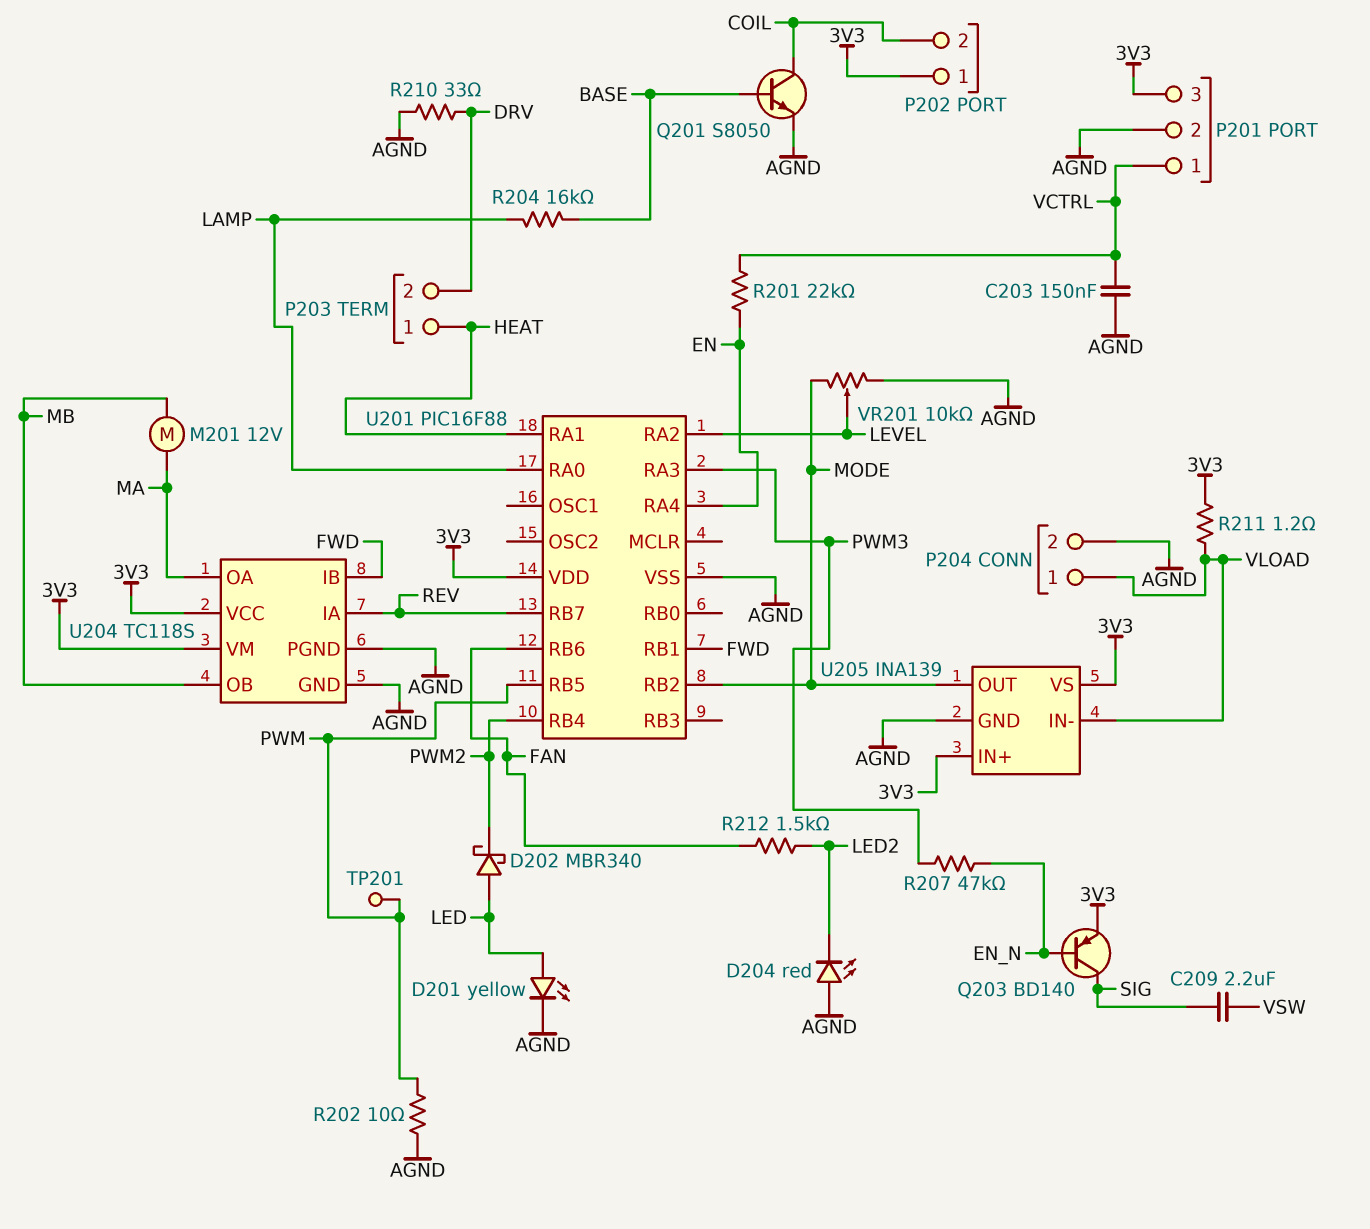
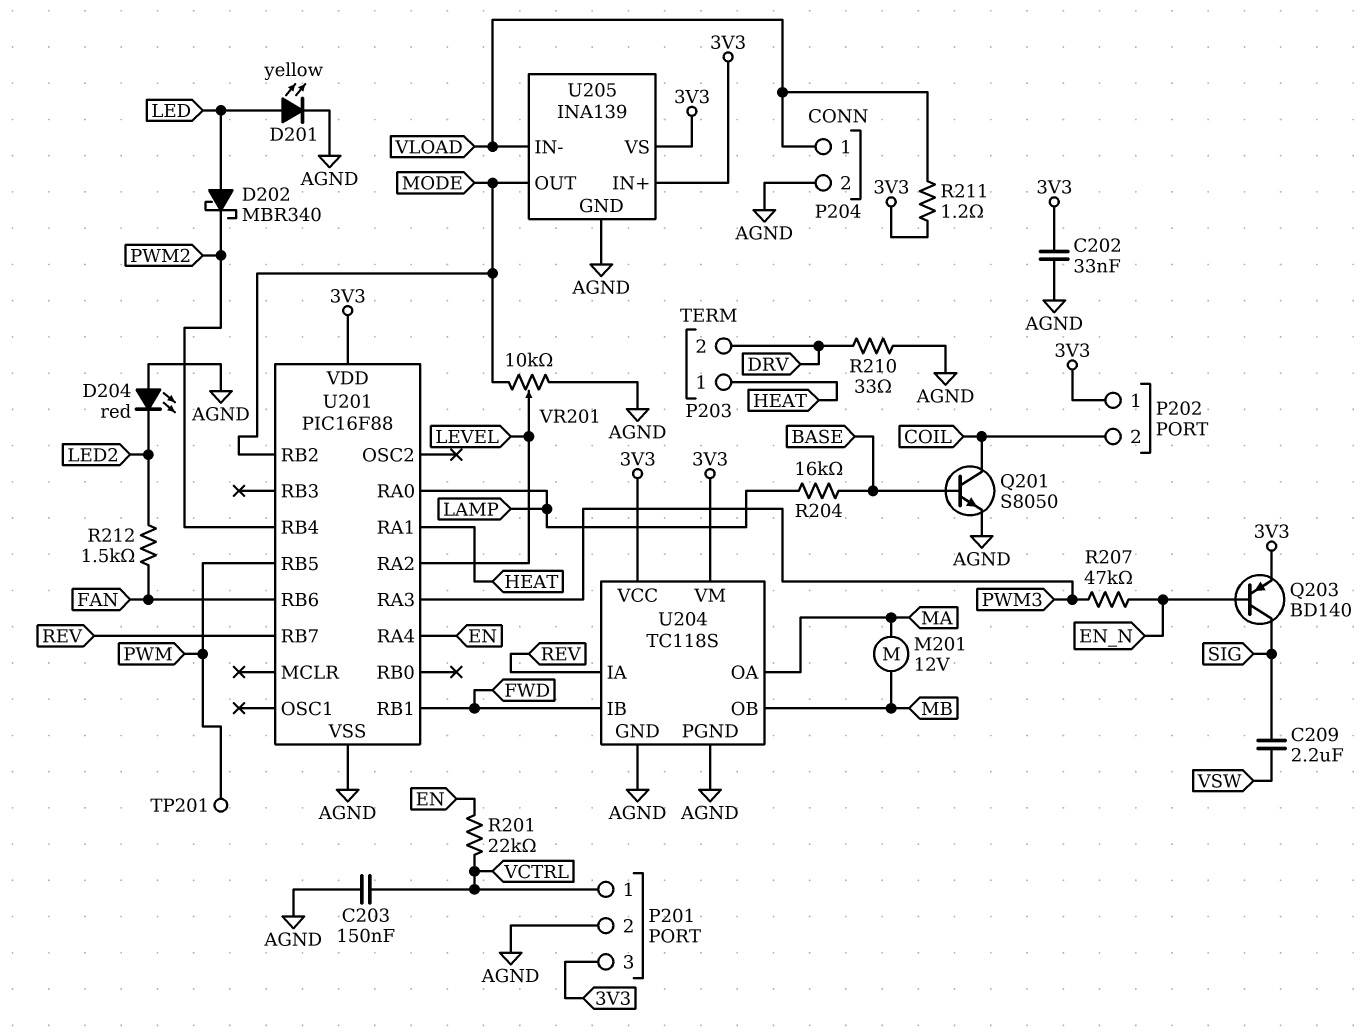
C202: none -> 33nF (3V3, AGND)
R202: 10 (AGND, PWM) -> none

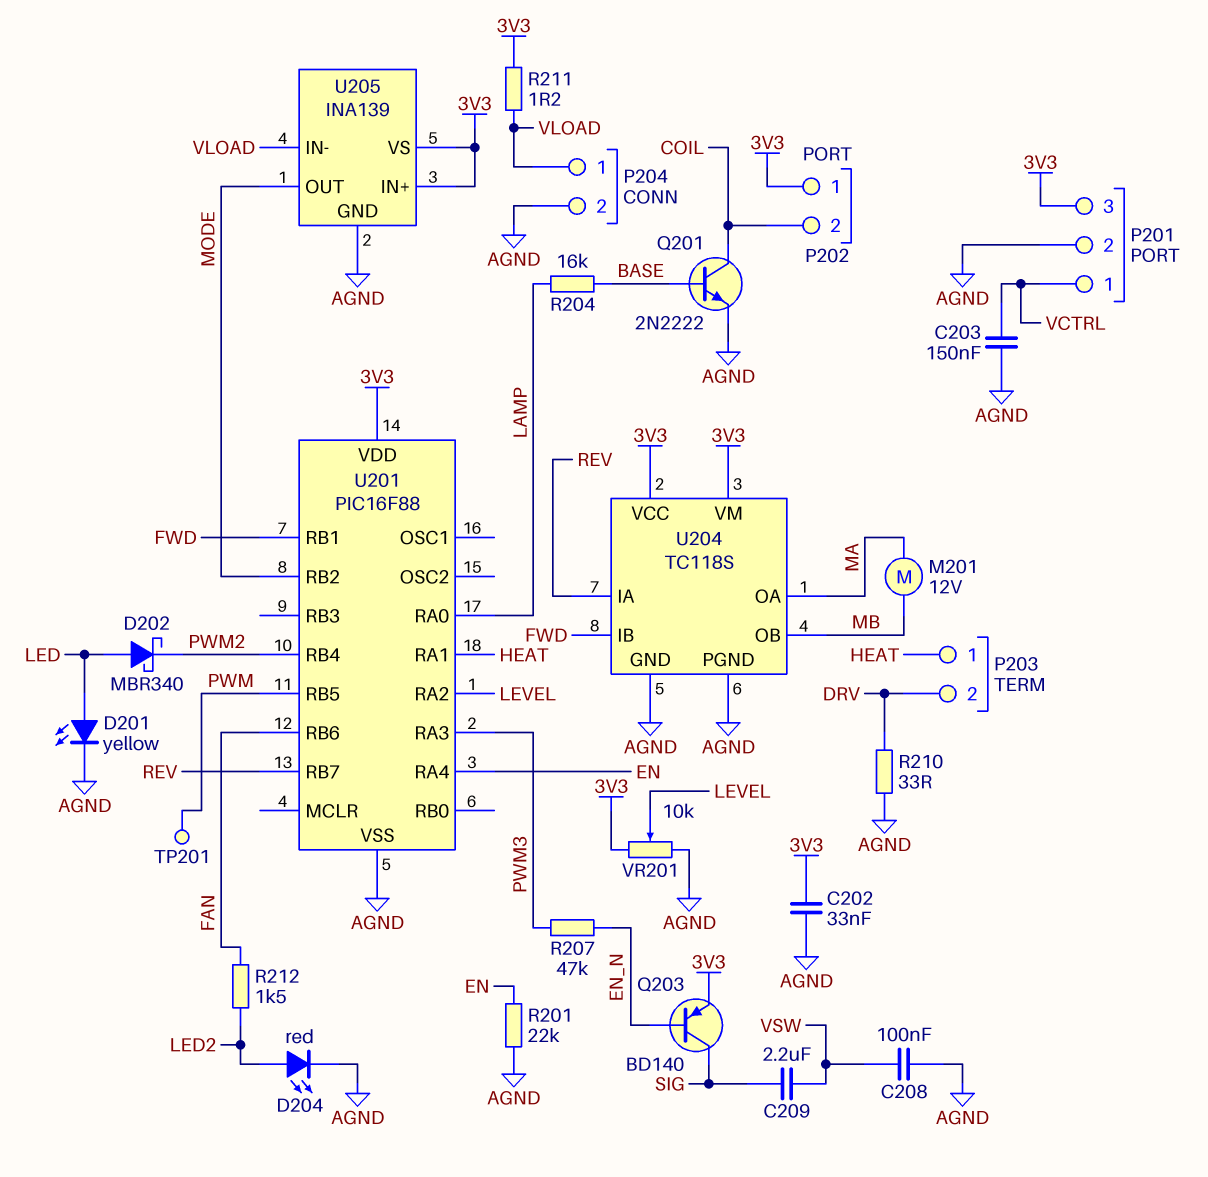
C208: none -> 100nF (AGND, VSW)
D204: LED red (A AGND, K LED2) -> LED red (A LED2, K AGND)
Q201: NPN S8050 (B BASE, C COIL, E AGND) -> NPN 2N2222 (B BASE, C COIL, E AGND)
R201: 22k (EN, VCTRL) -> 22k (AGND, EN)
VR201: 10k (AGND, MODE, wiper LEVEL) -> 10k (3V3, AGND, wiper LEVEL)

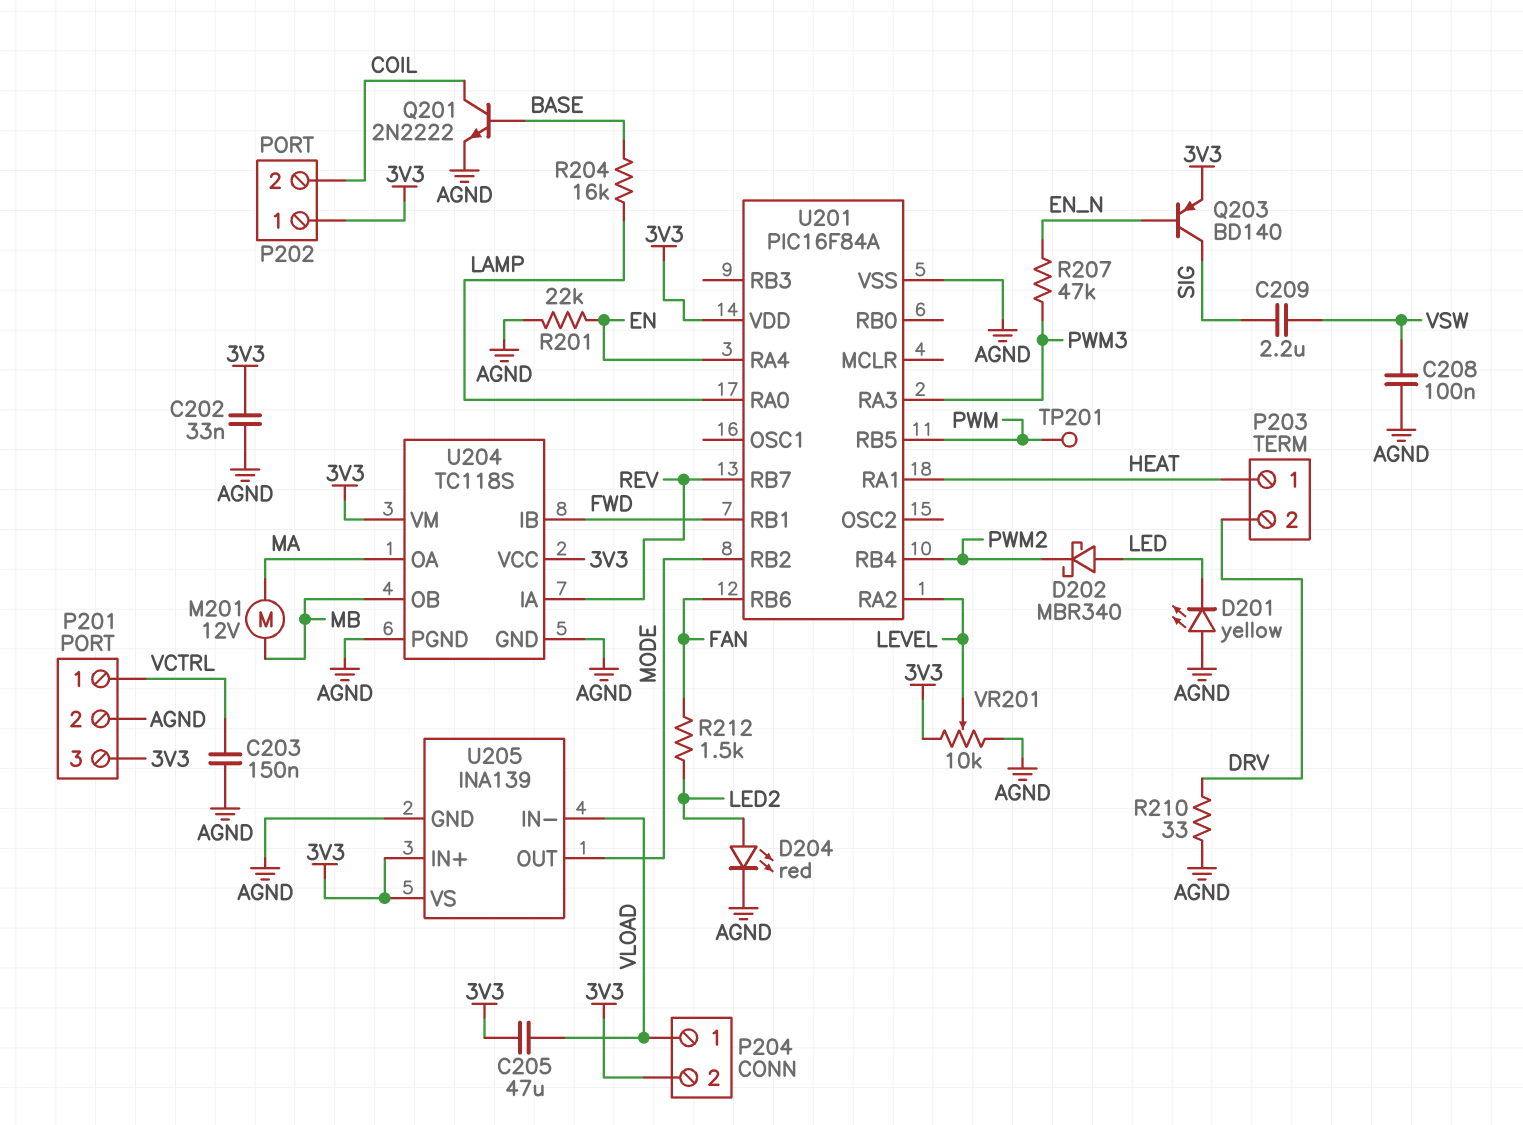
C205: none -> 47uF (3V3, VLOAD)
D201: LED yellow (A LED, K AGND) -> LED yellow (A AGND, K LED)
P204 pin 2: AGND -> 3V3
R211: 1.2 (3V3, VLOAD) -> none
U201: PIC16F88 -> PIC16F84A

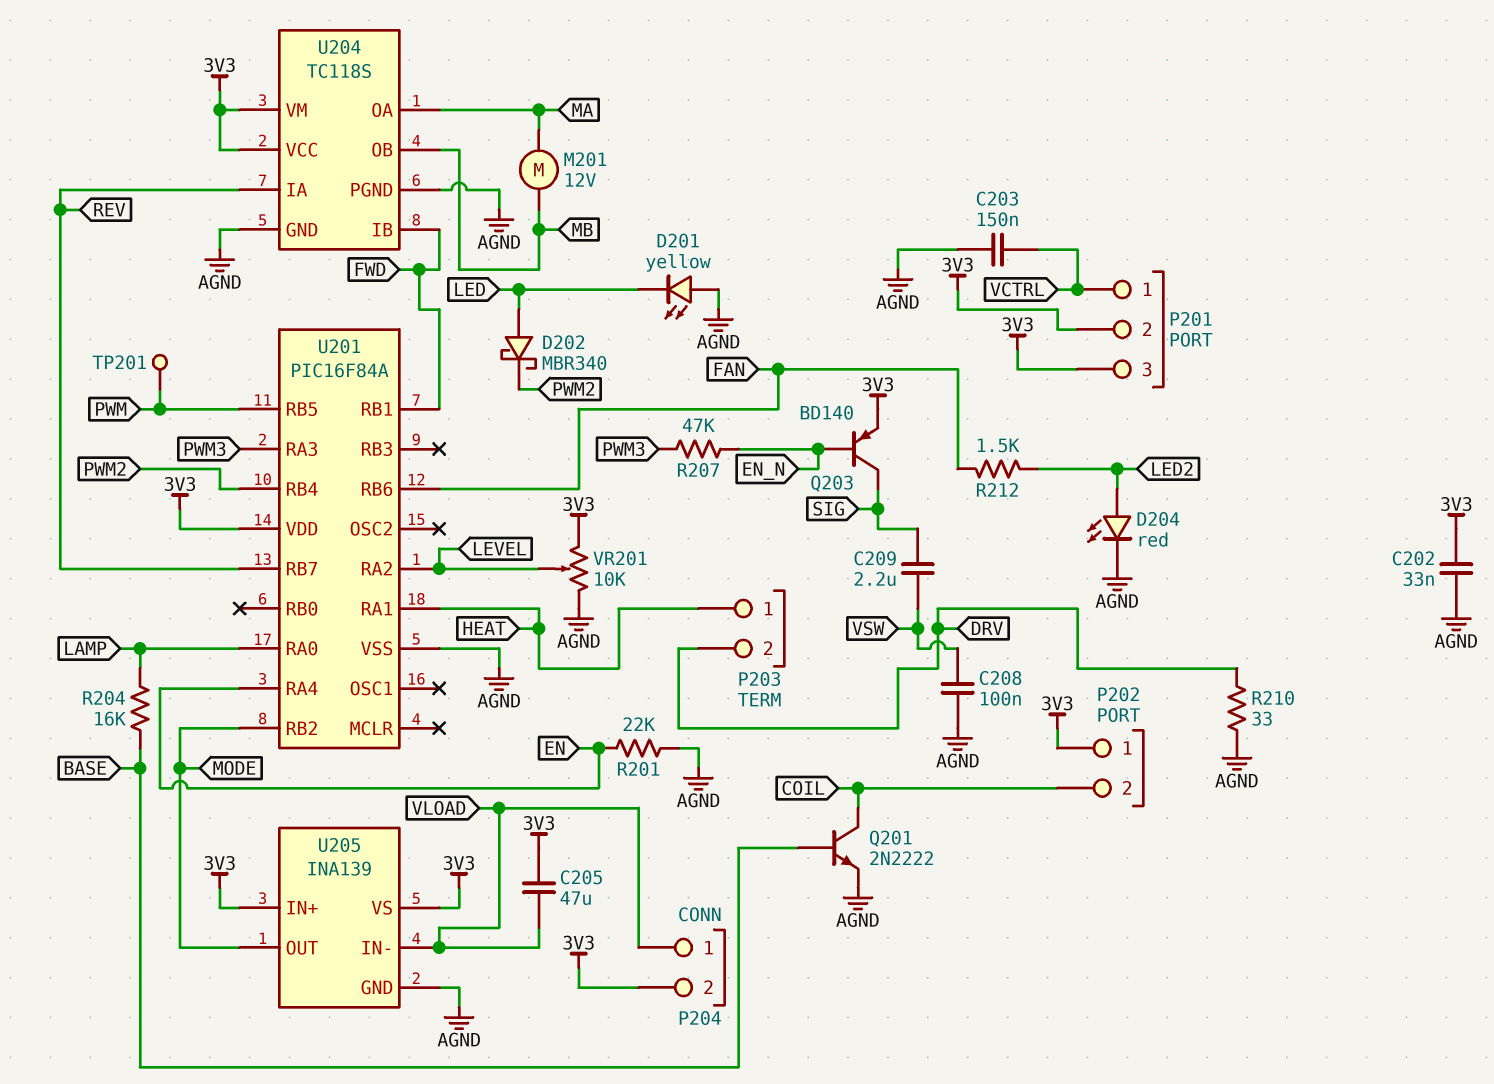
P201 pin 2: AGND -> 3V3

